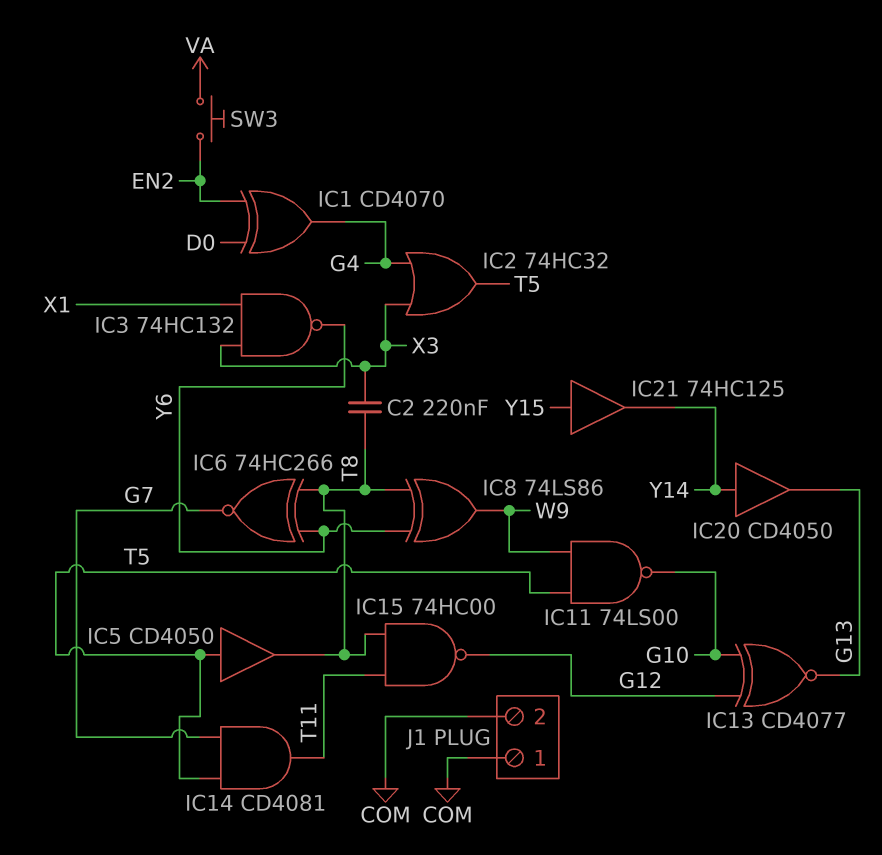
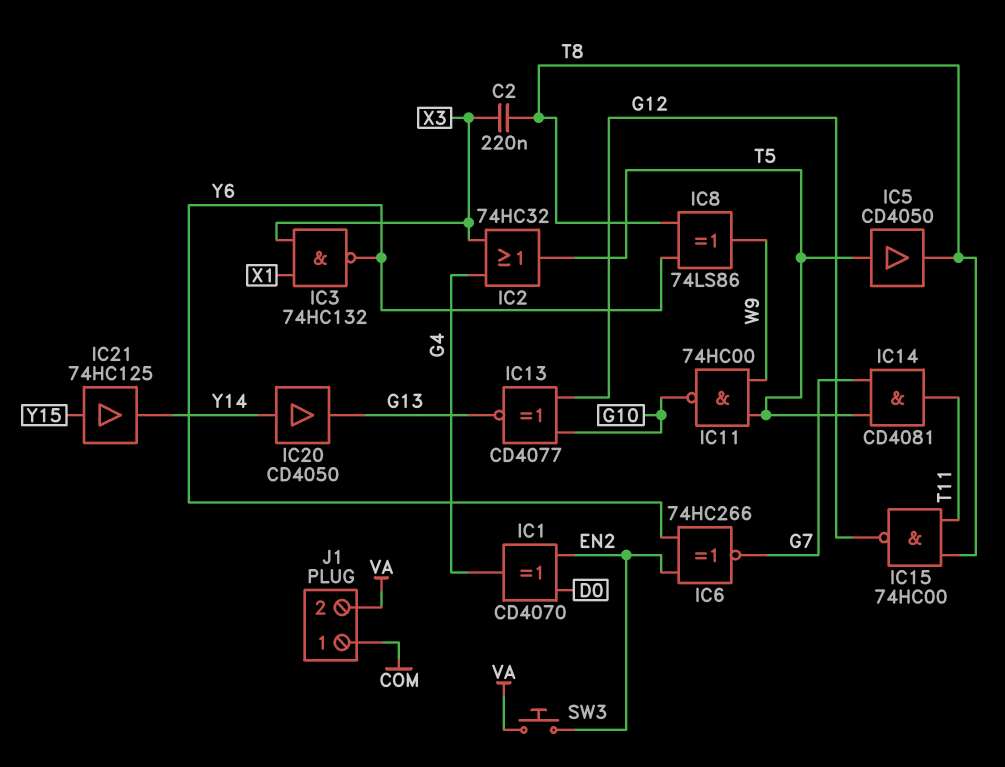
IC6: XNOR 74HC266 (in T8, in Y6, out G7) -> XNOR 74HC266 (in EN2, in Y6, out G7)
IC11: NAND 74LS00 (in T5, in W9, out G10) -> NAND 74HC00 (in T5, in W9, out G10)
J1 pin 2: COM -> VA

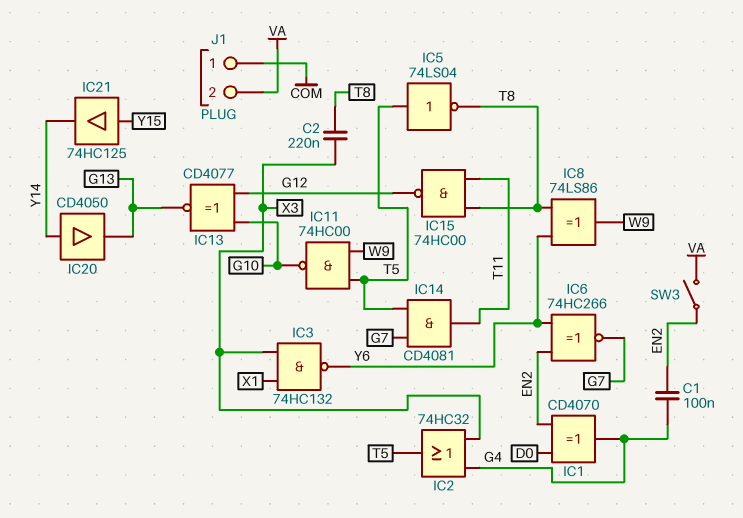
C1: none -> 100nF (EN2, G4)
IC5: buffer CD4050 (in T5, out T8) -> NOT 74LS04 (in T5, out T8)
SW3: button (EN2, VA) -> switch (EN2, VA)

